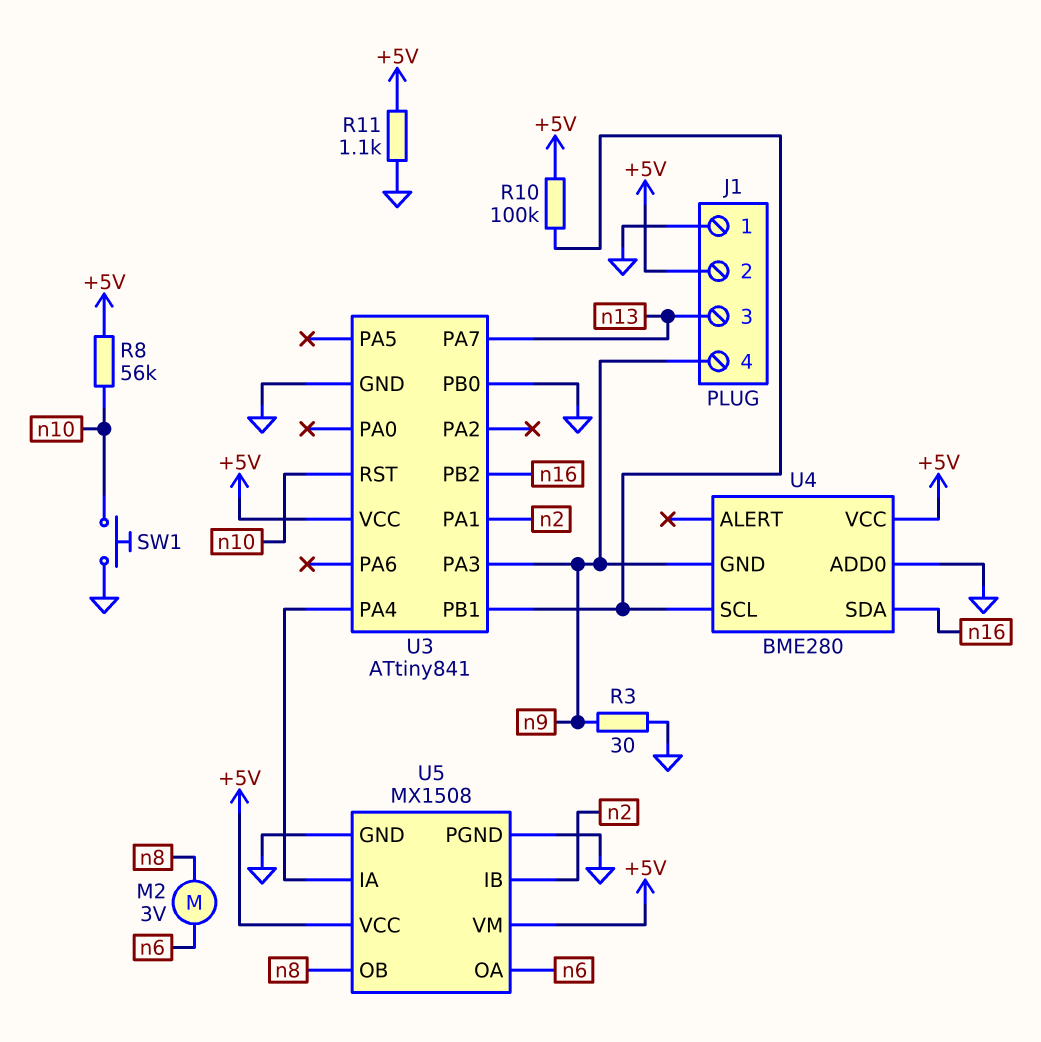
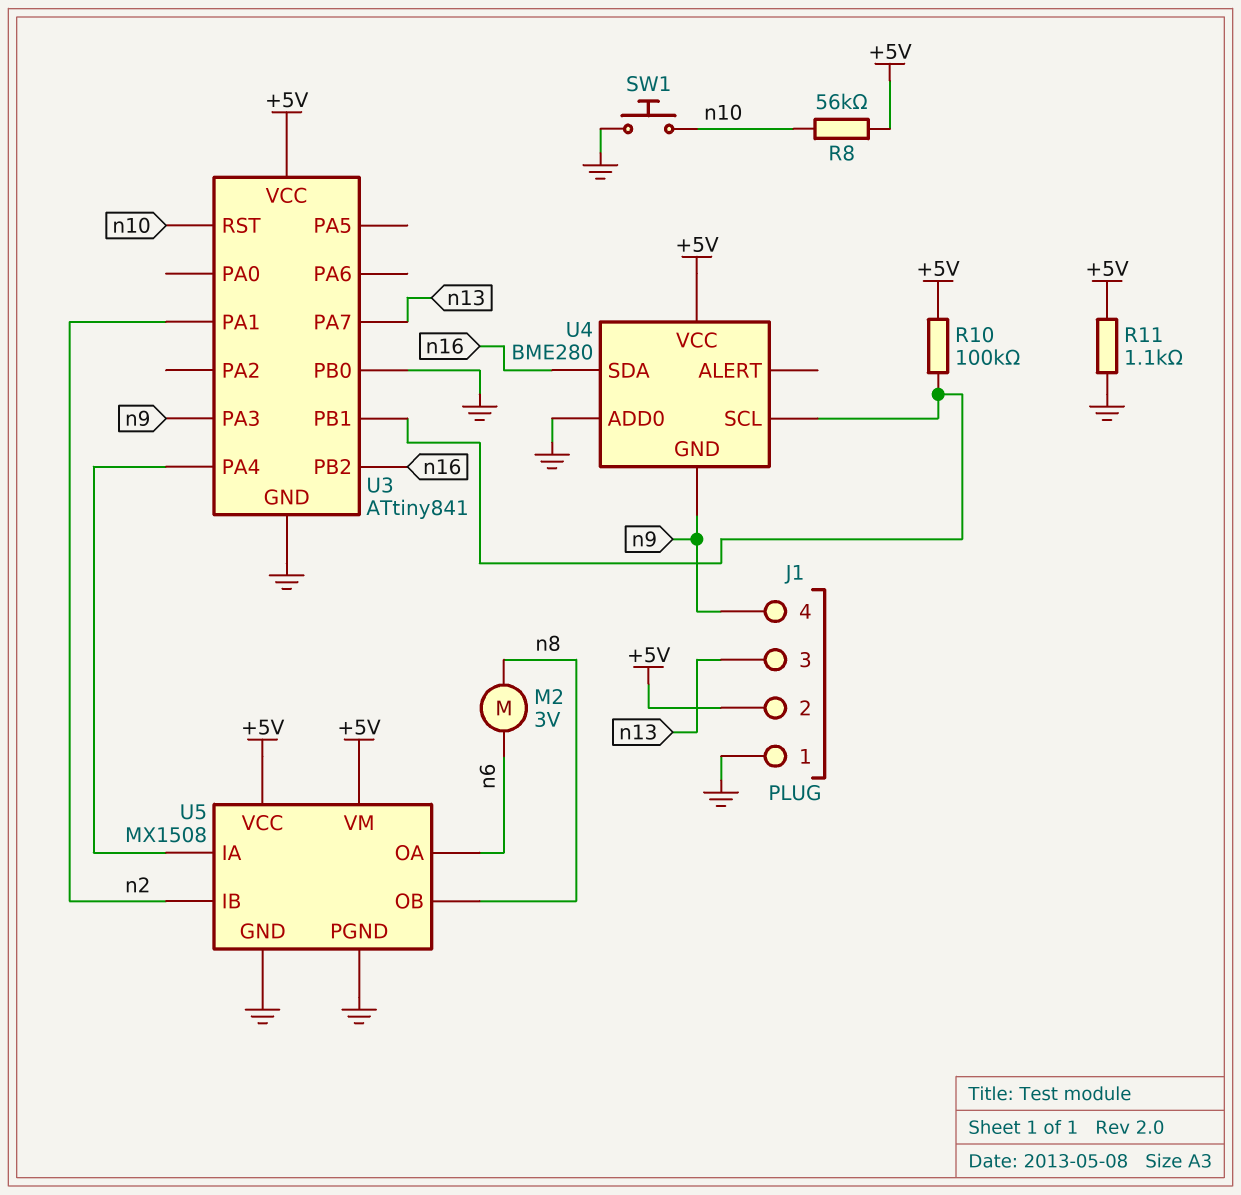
R3: 30 (GND, n9) -> none

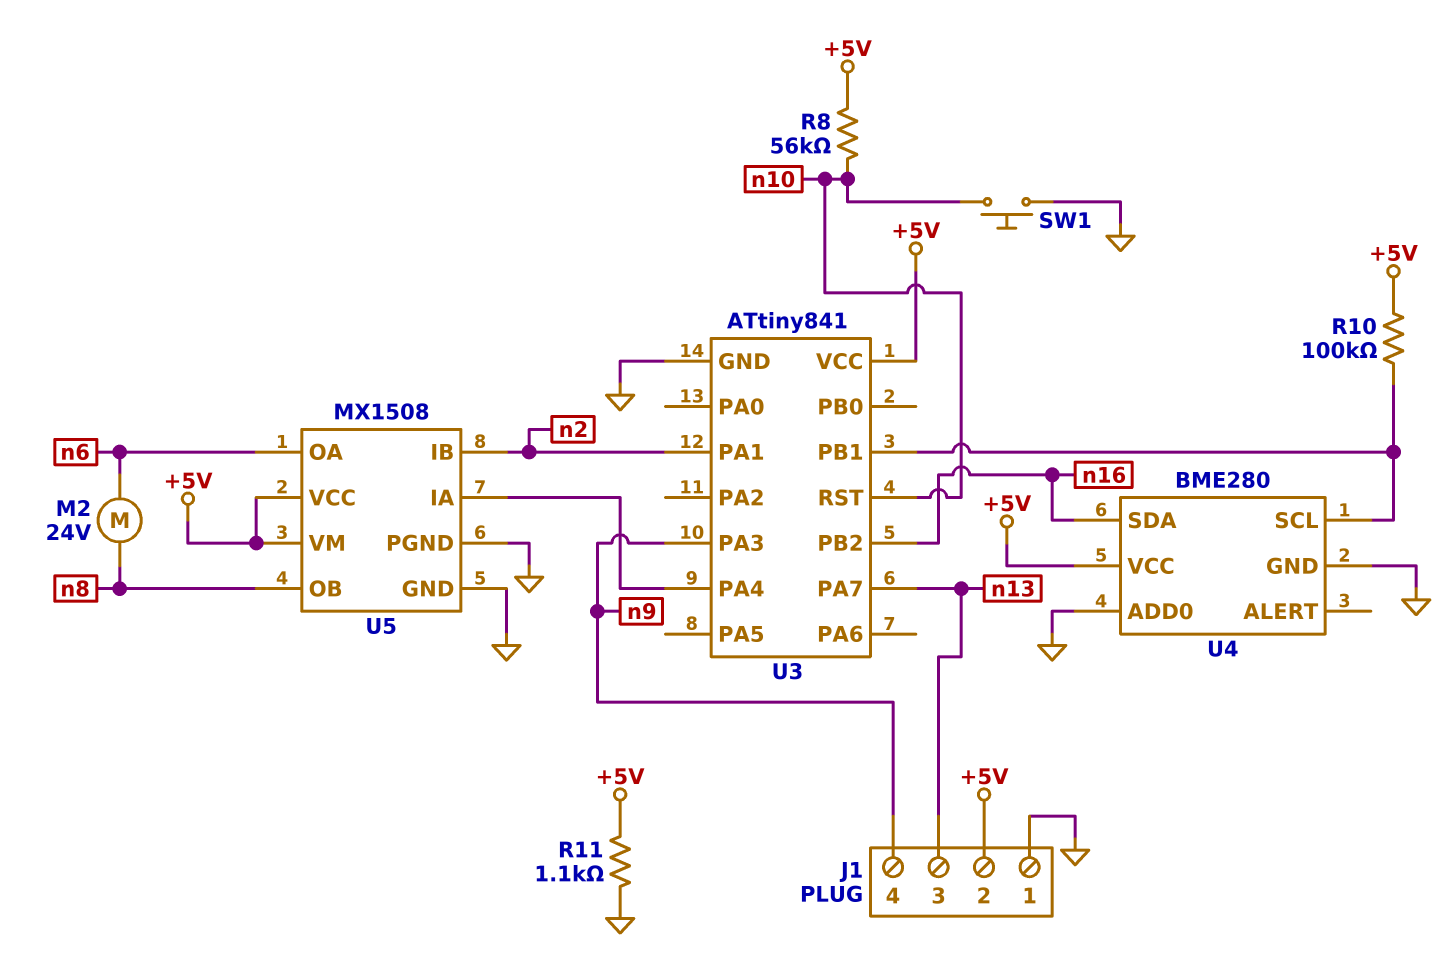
M2: motor 3V (n6, n8) -> motor 24V (n6, n8)
U3 pin PB0: GND -> none
U4 pin GND: n9 -> GND

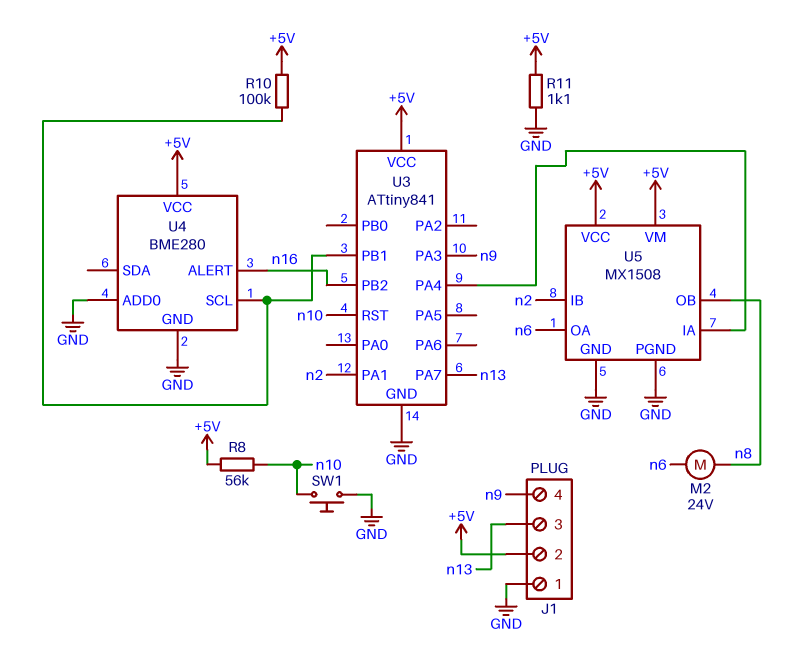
U4 pin ALERT: none -> n16
U4 pin SDA: n16 -> none

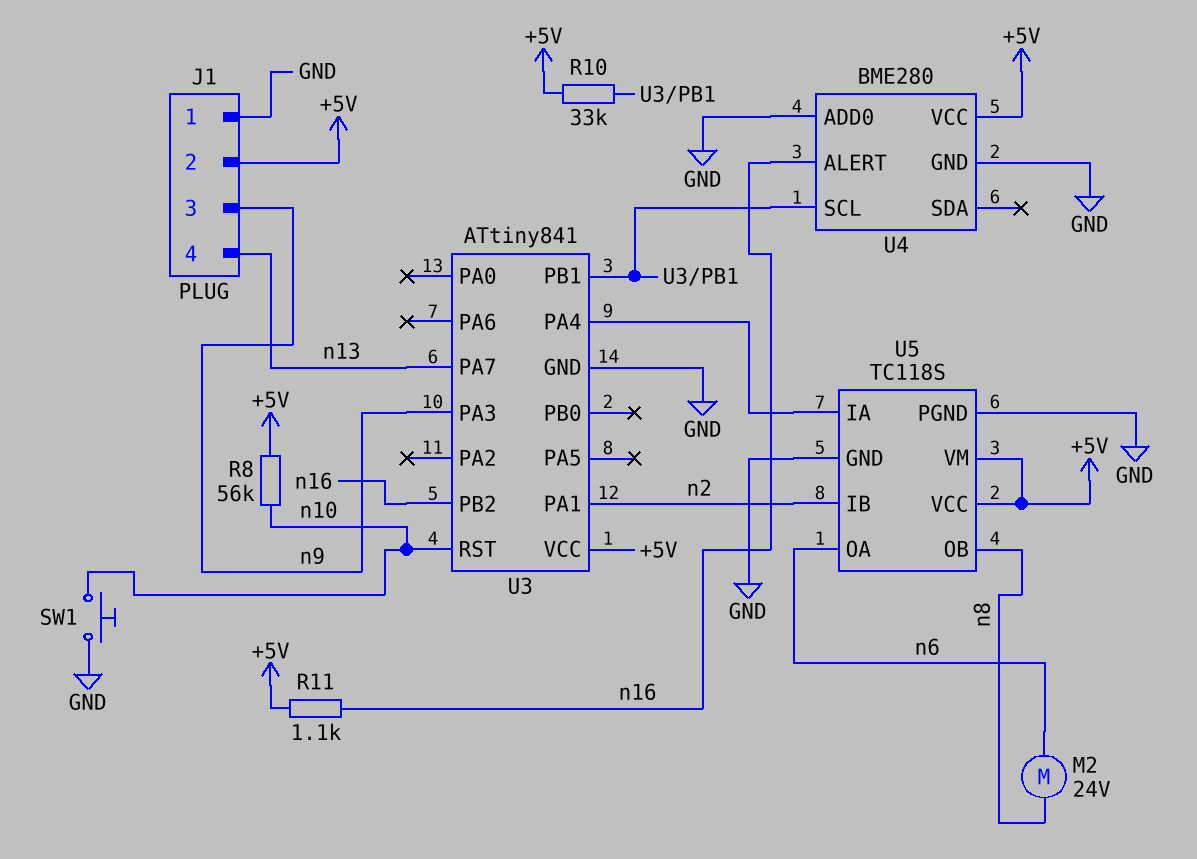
J1 pin 3: n13 -> n9
J1 pin 4: n9 -> n13
R10: 100k (+5V, U3/PB1) -> 33k (+5V, U3/PB1)
R11: 1.1k (+5V, GND) -> 1.1k (+5V, n16)
U5: MX1508 -> TC118S

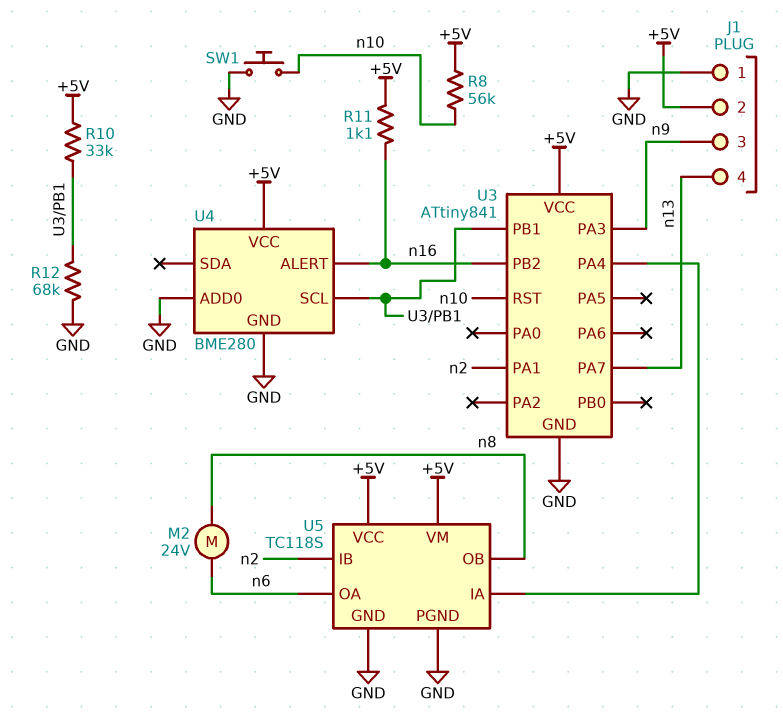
R12: none -> 68k (GND, U3/PB1)

